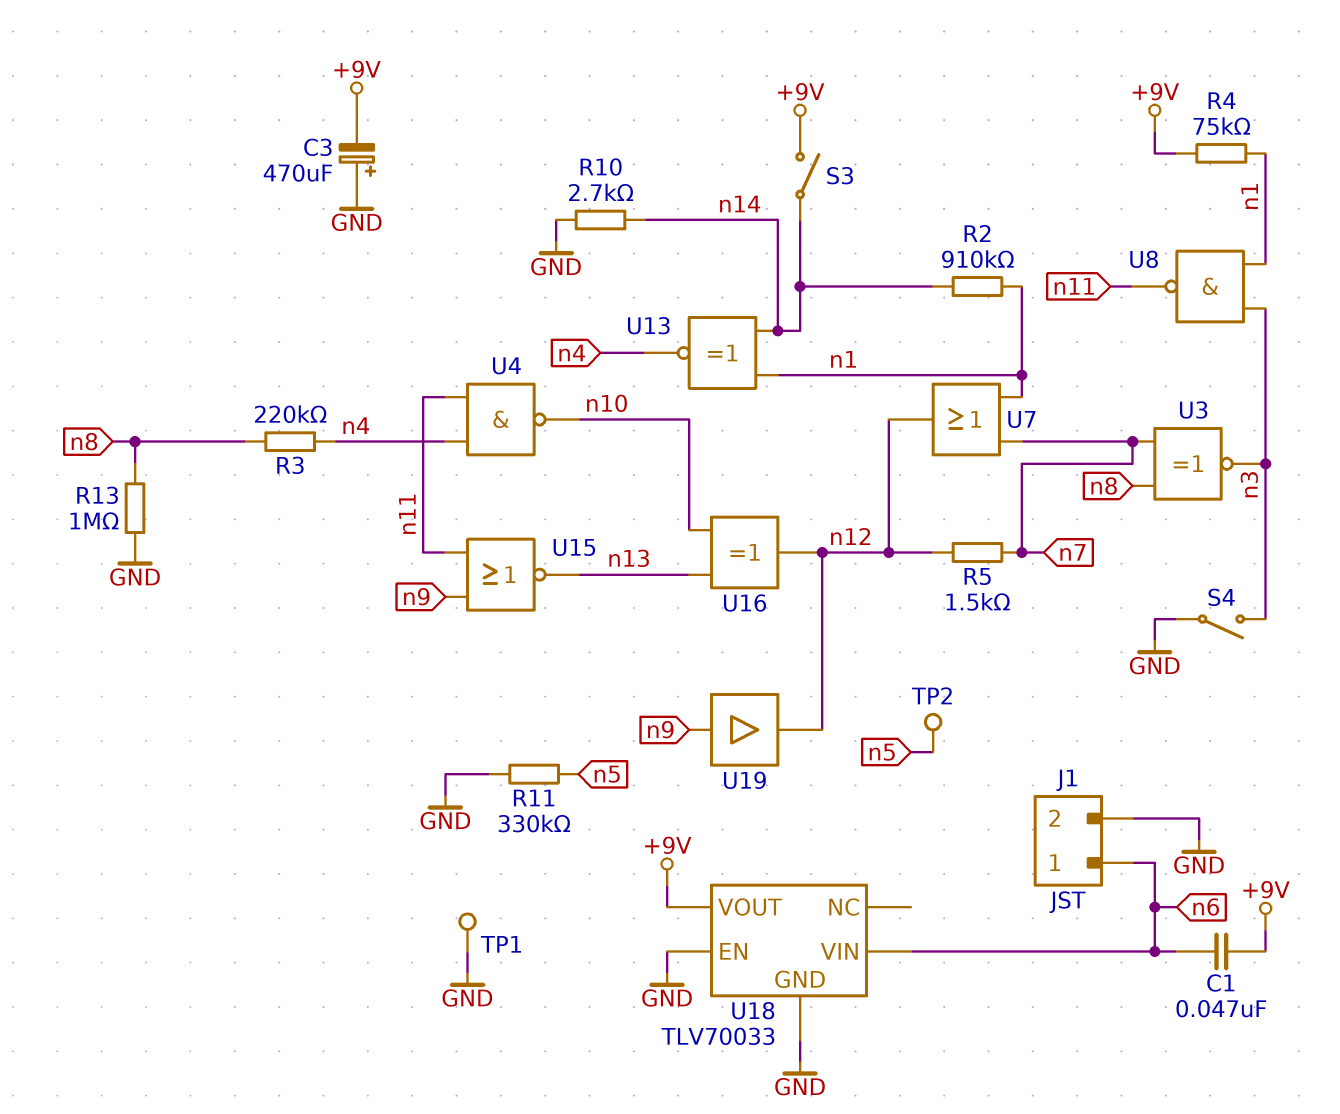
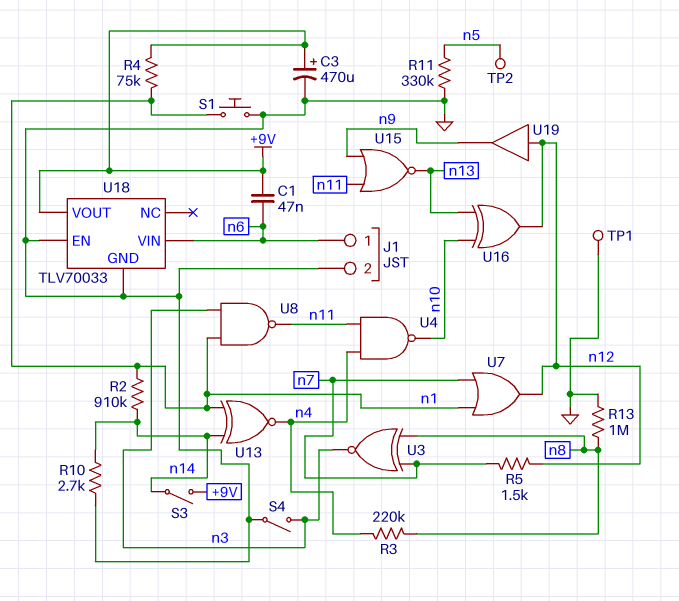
C3: 470uF (plus GND, minus +9V) -> 470uF (plus +9V, minus GND)
S1: none -> button (GND, n1)
U19: buffer (in n9, out n12) -> buffer (in n12, out n9)

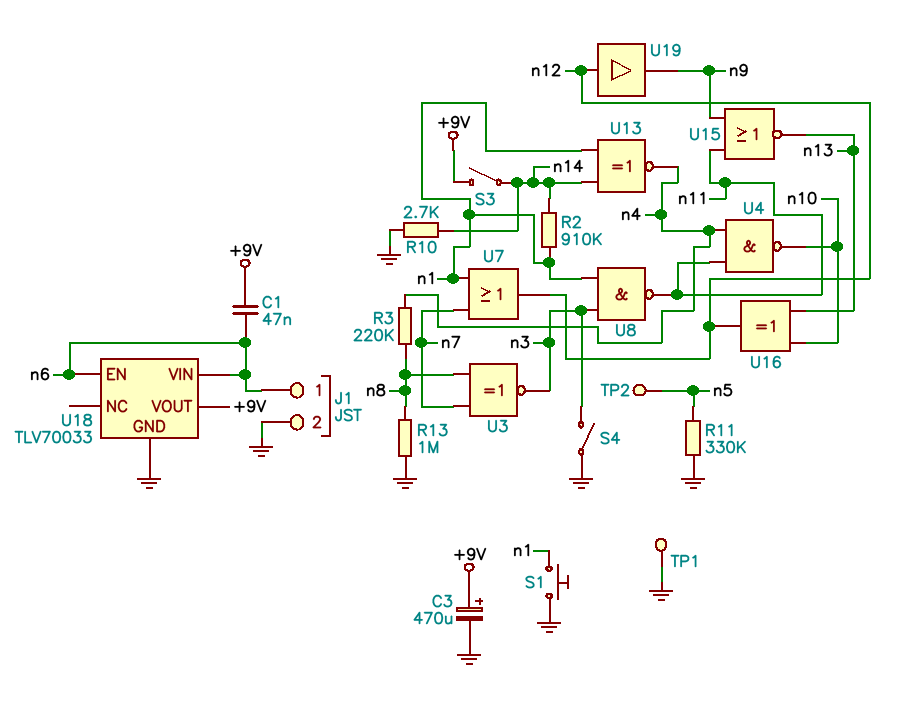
R4: 75k (+9V, n1) -> none
R5: 1.5k (n7, n12) -> none
U18 pin EN: GND -> n6

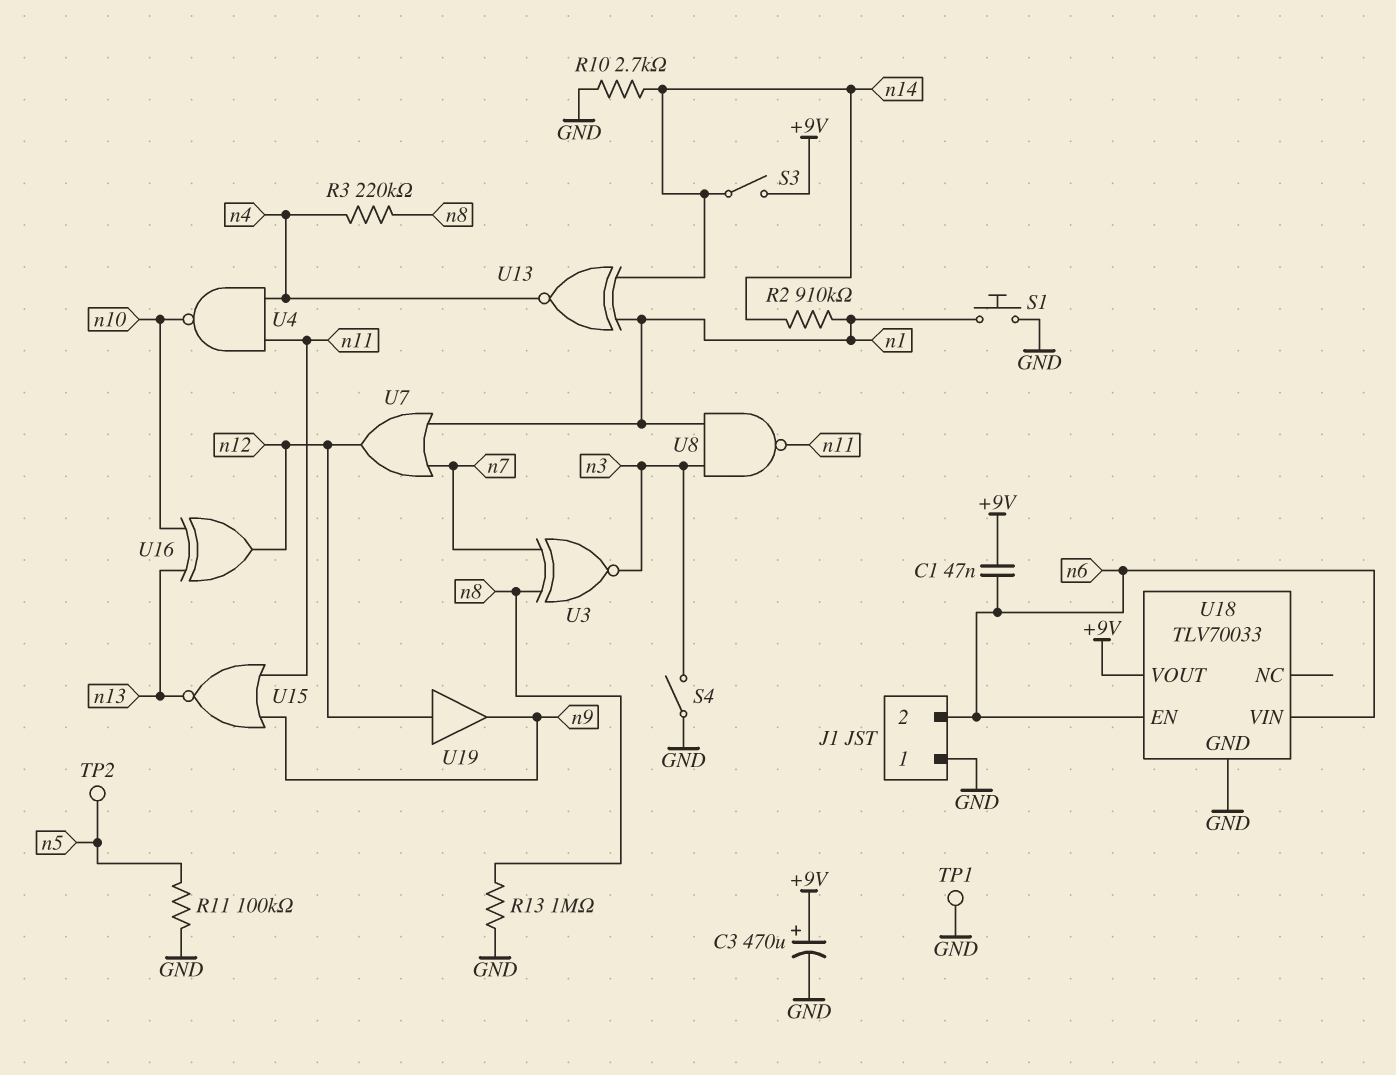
J1 pin 1: n6 -> GND
J1 pin 2: GND -> n6
R11: 330k (GND, n5) -> 100k (GND, n5)

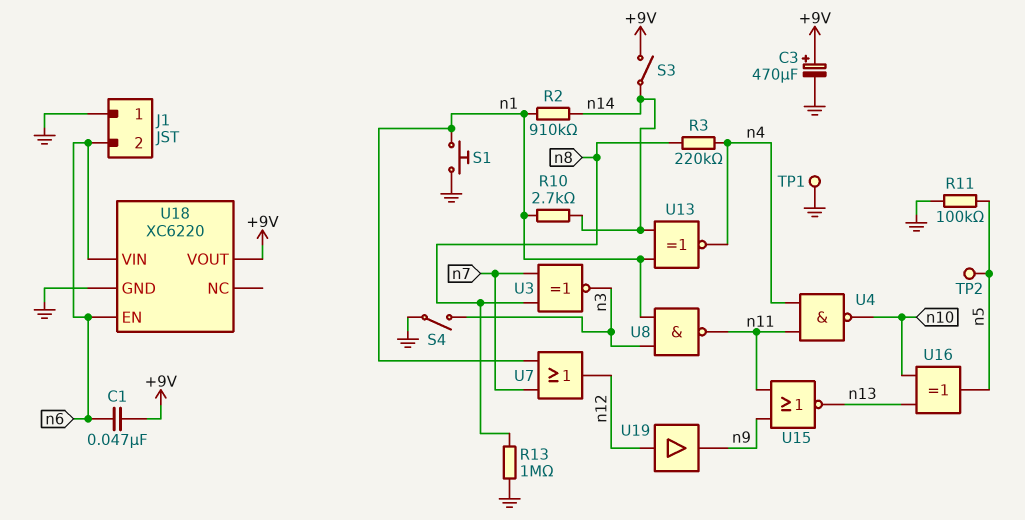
R10: 2.7k (GND, n14) -> 2.7k (n1, n14)
U16: XOR (in n10, in n13, out n12) -> XOR (in n10, in n13, out n5)
U18: TLV70033 -> XC6220

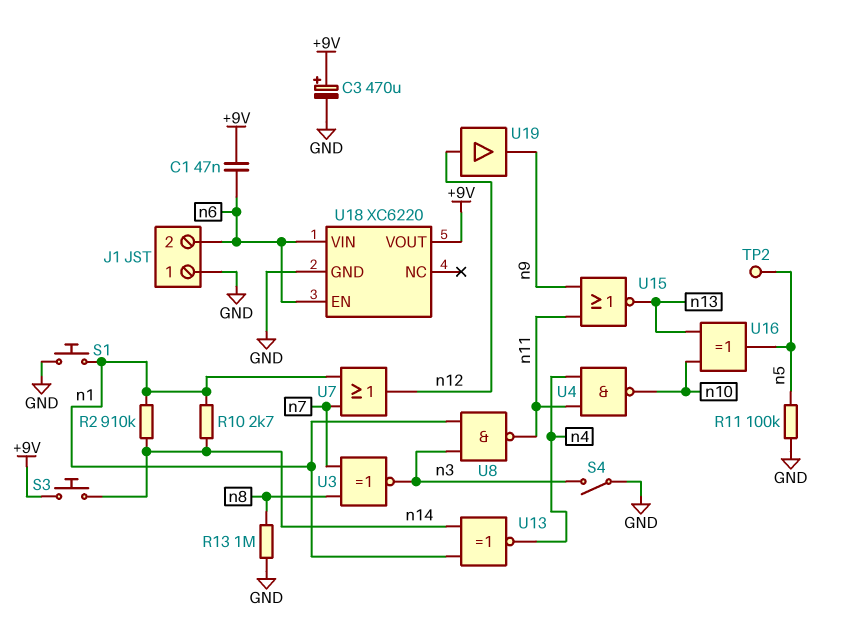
R3: 220k (n4, n8) -> none
S3: switch (+9V, n14) -> button (+9V, n14)
TP1: test point (GND) -> none

